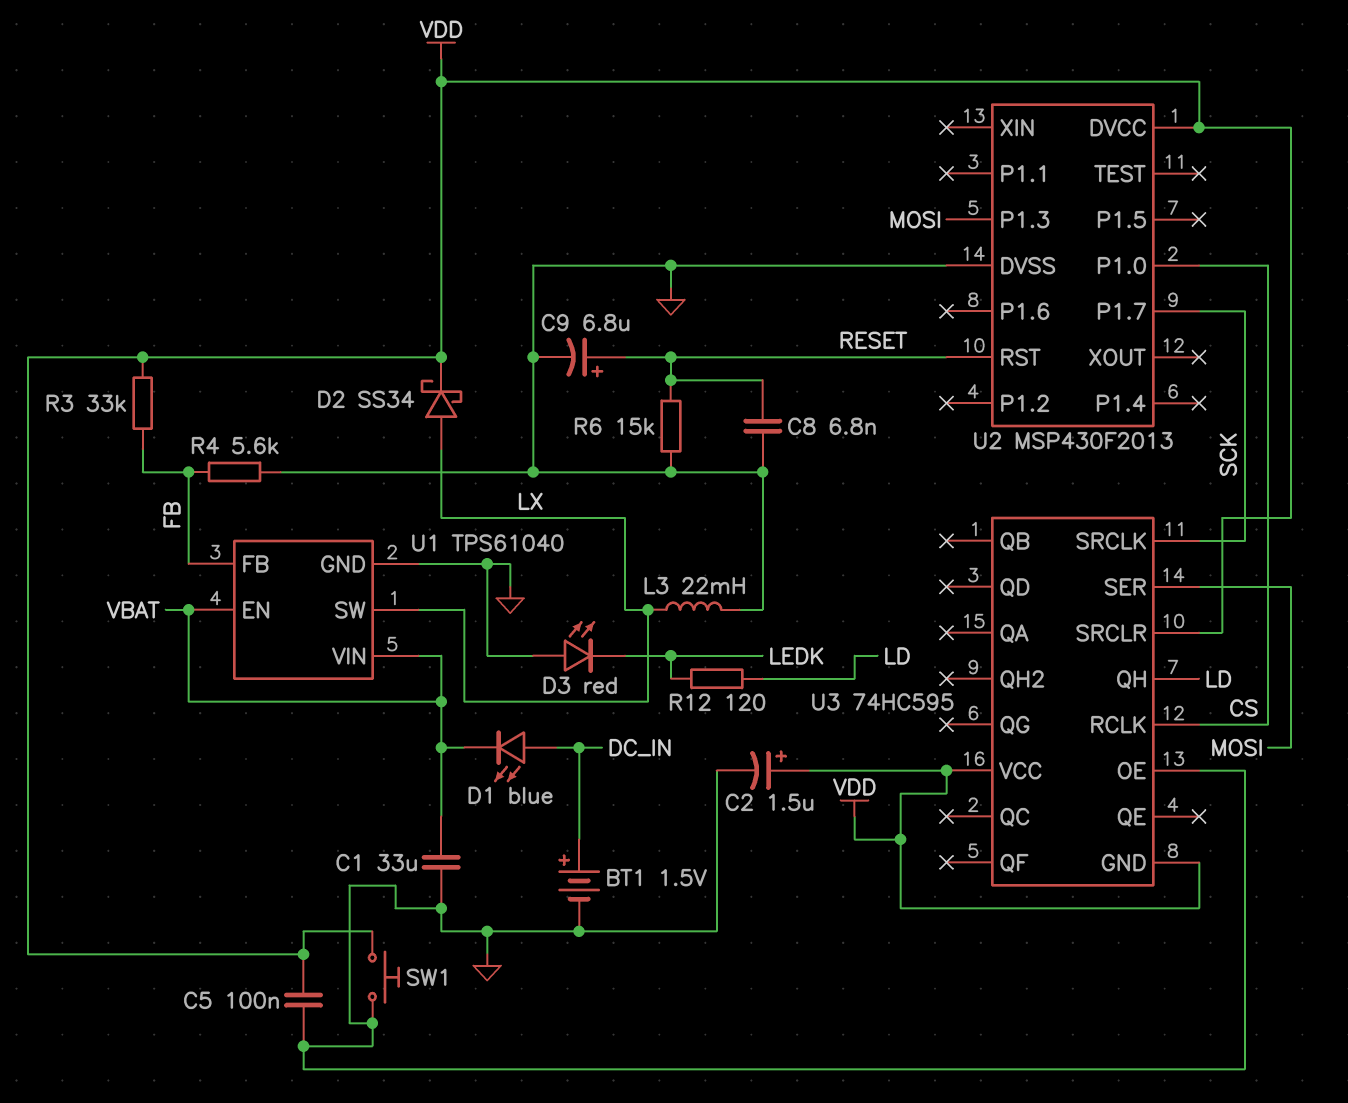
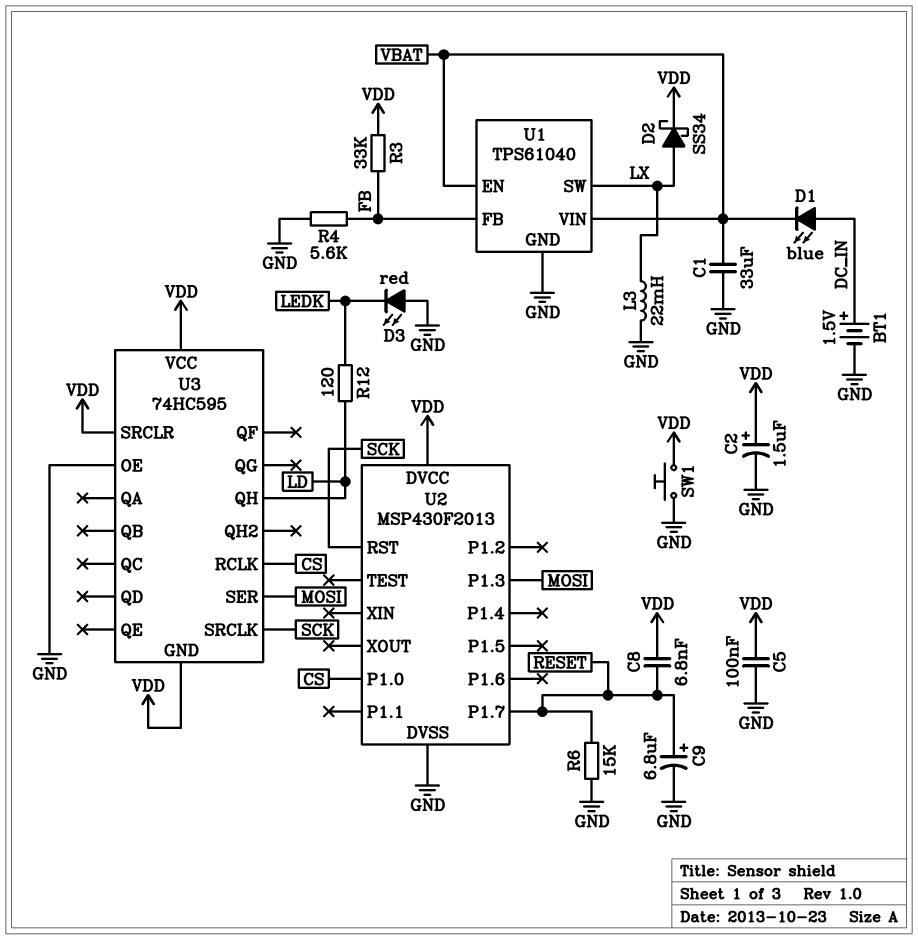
C8: 6.8nF (GND, RESET) -> 6.8nF (RESET, VDD)
U2 pin P1.7: SCK -> RESET
U2 pin RST: RESET -> SCK

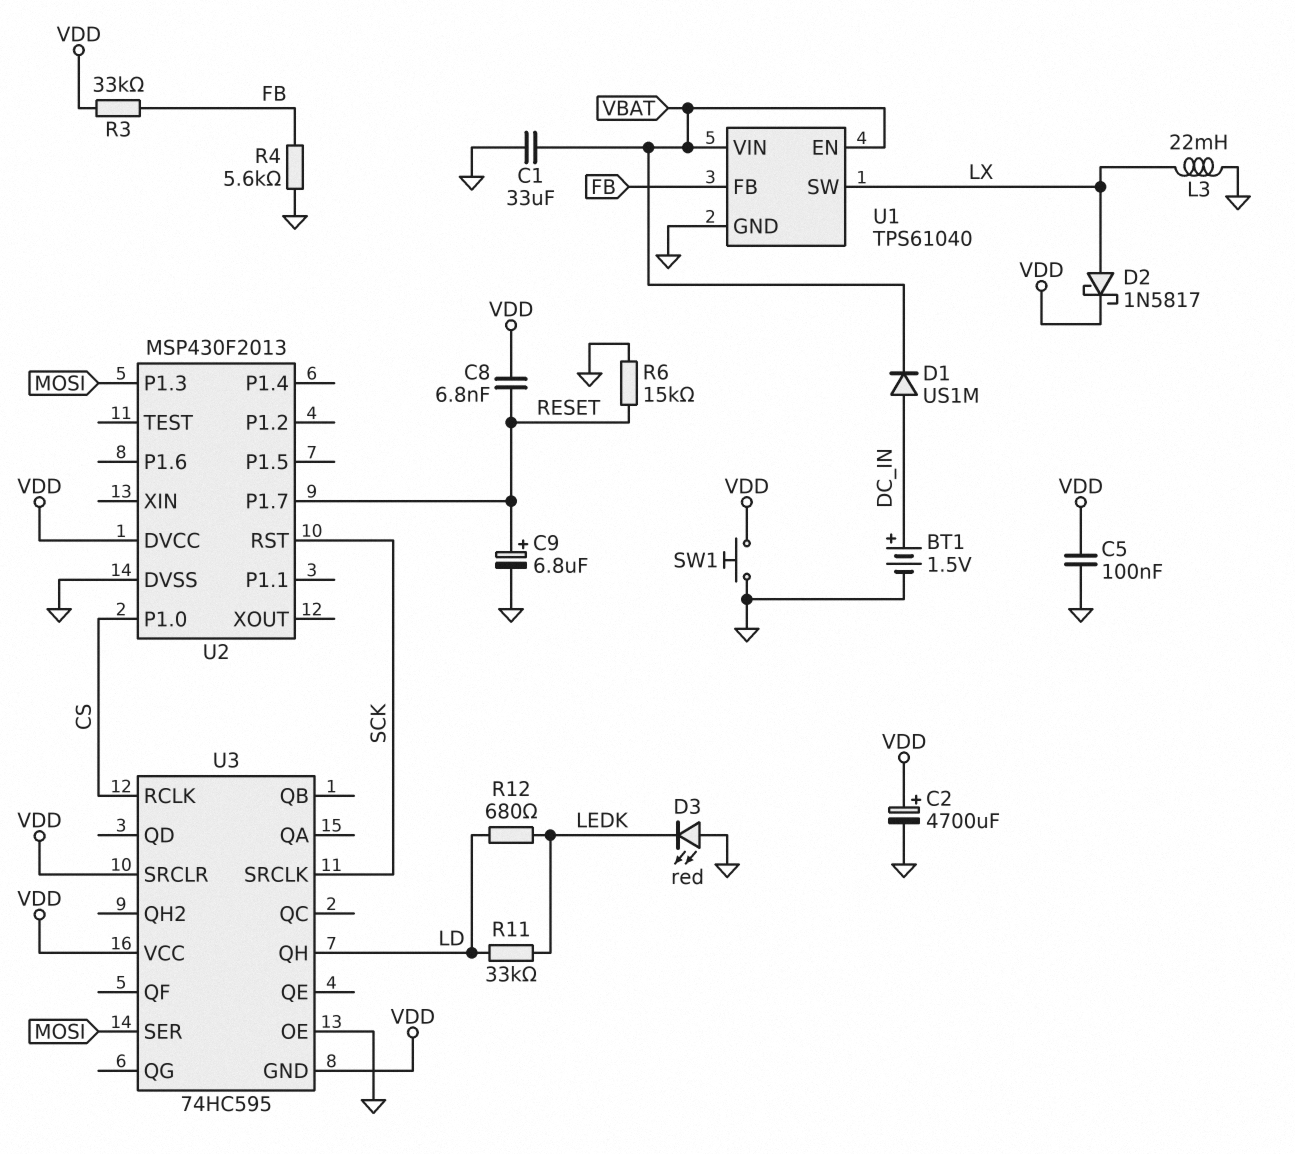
C2: 1.5uF (plus VDD, minus GND) -> 4700uF (plus VDD, minus GND)
D1: LED blue (A DC_IN, K VBAT) -> diode US1M (A DC_IN, K VBAT)
D2: schottky SS34 (A LX, K VDD) -> schottky 1N5817 (A LX, K VDD)
R11: none -> 33k (LD, LEDK)
R12: 120 (LD, LEDK) -> 680 (LD, LEDK)

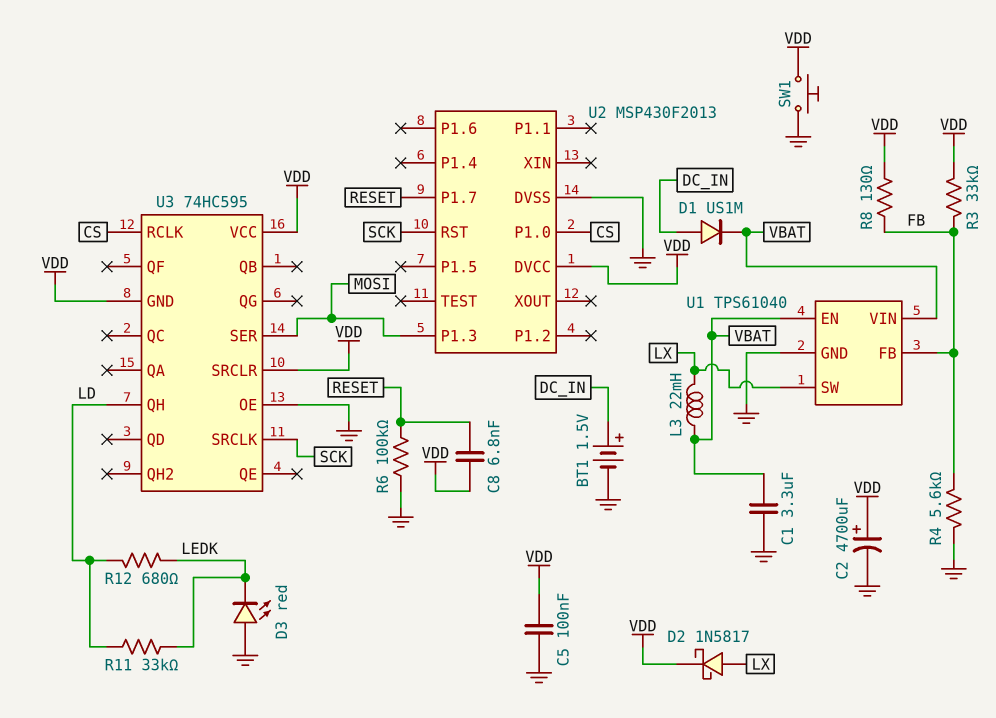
C1: 33uF (GND, VBAT) -> 3.3uF (GND, VBAT)
C9: 6.8uF (plus RESET, minus GND) -> none
L3: 22mH (GND, LX) -> 22mH (LX, VBAT)
R6: 15k (GND, RESET) -> 100k (GND, RESET)
R8: none -> 130 (FB, VDD)

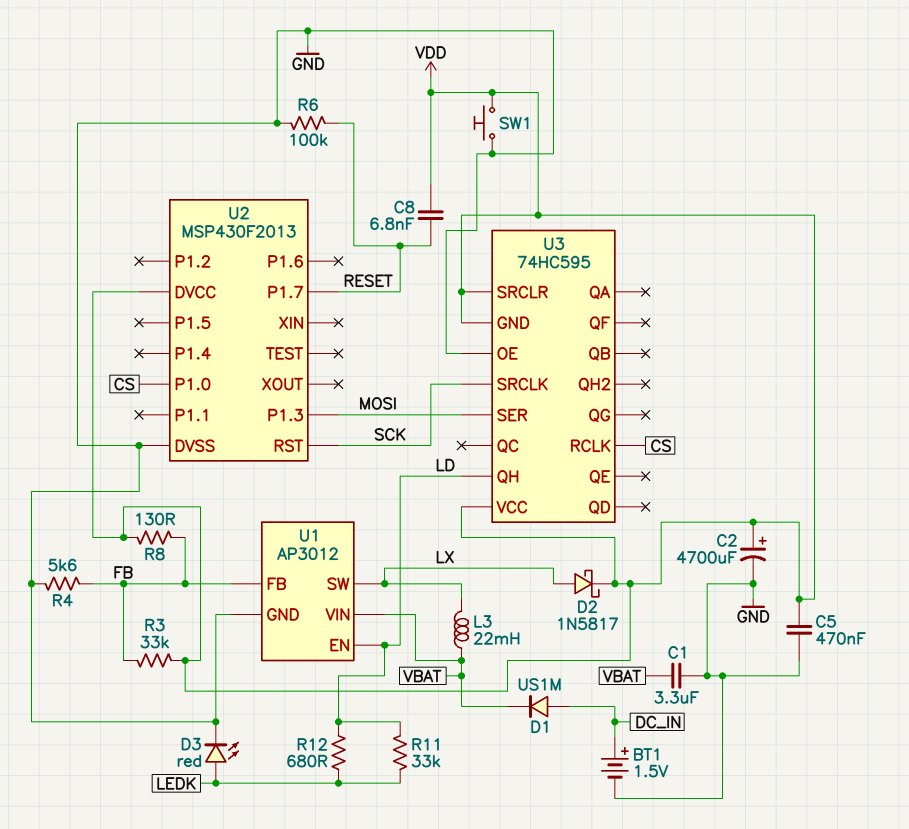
C5: 100nF (GND, VDD) -> 470nF (GND, VDD)
D3: LED red (A GND, K LEDK) -> LED red (A LEDK, K GND)
U1: TPS61040 -> AP3012
U1 pin EN: VBAT -> LD

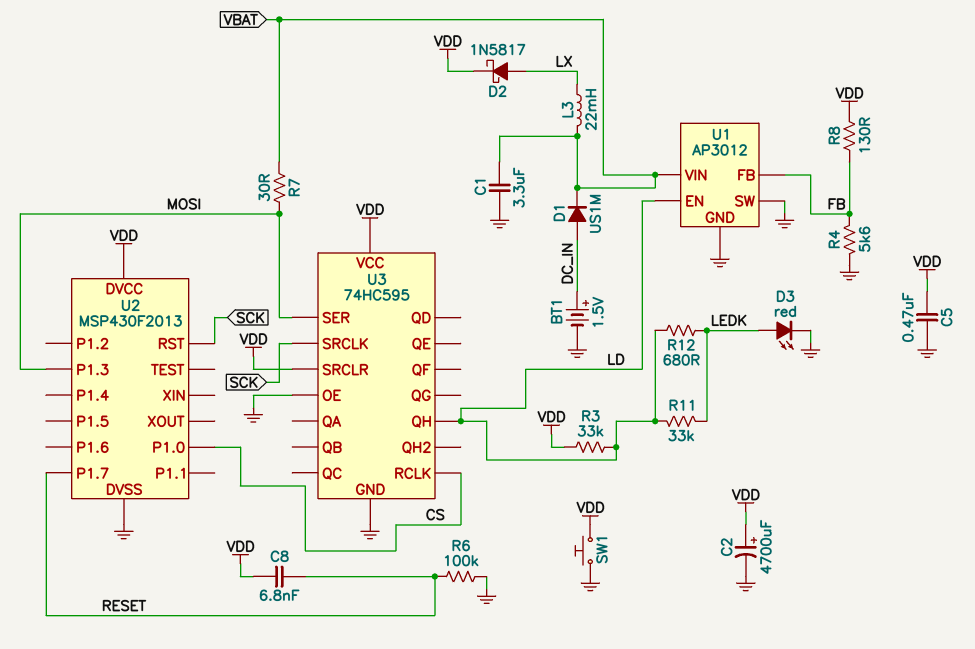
R3: 33k (FB, VDD) -> 33k (LD, VDD)
R7: none -> 30 (MOSI, VBAT)
U1 pin SW: LX -> GND
U3 pin GND: VDD -> GND

